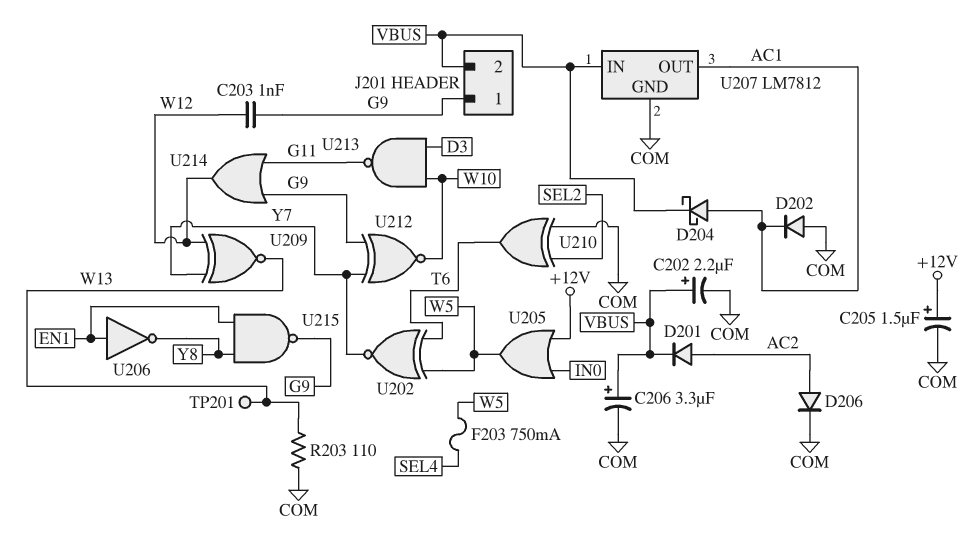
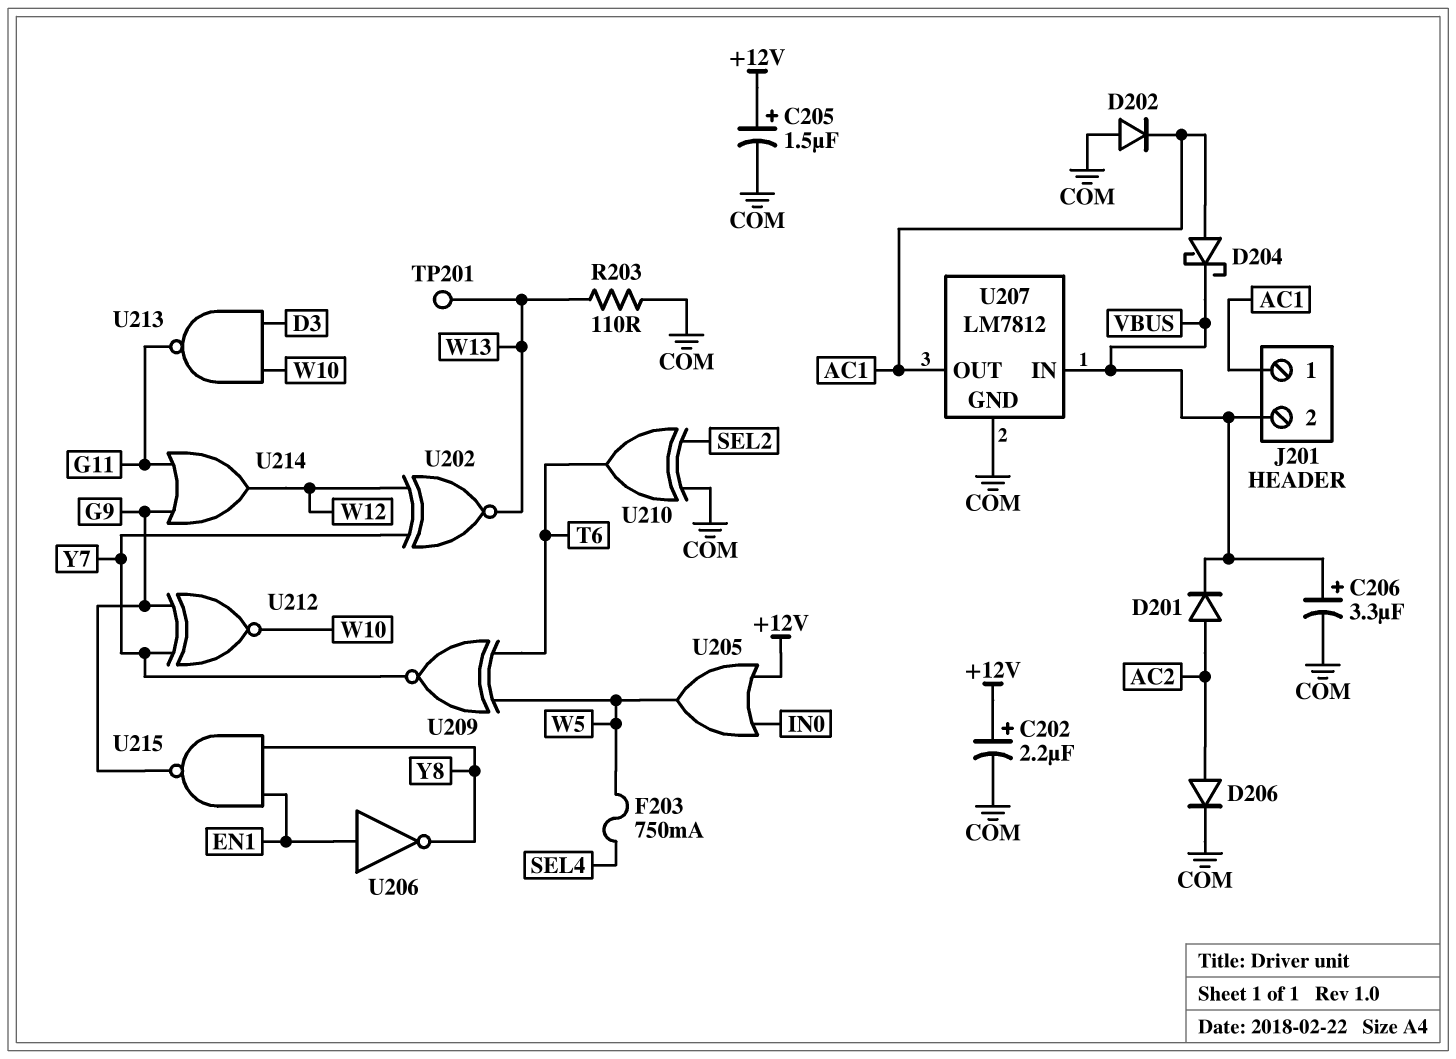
C202: 2.2uF (plus VBUS, minus COM) -> 2.2uF (plus +12V, minus COM)
C203: 1nF (G9, W12) -> none
J201 pin 1: G9 -> AC1
U202: XNOR (in T6, in W5, out Y7) -> XNOR (in W12, in Y7, out W13)
U209: XNOR (in W12, in Y7, out W13) -> XNOR (in T6, in W5, out Y7)

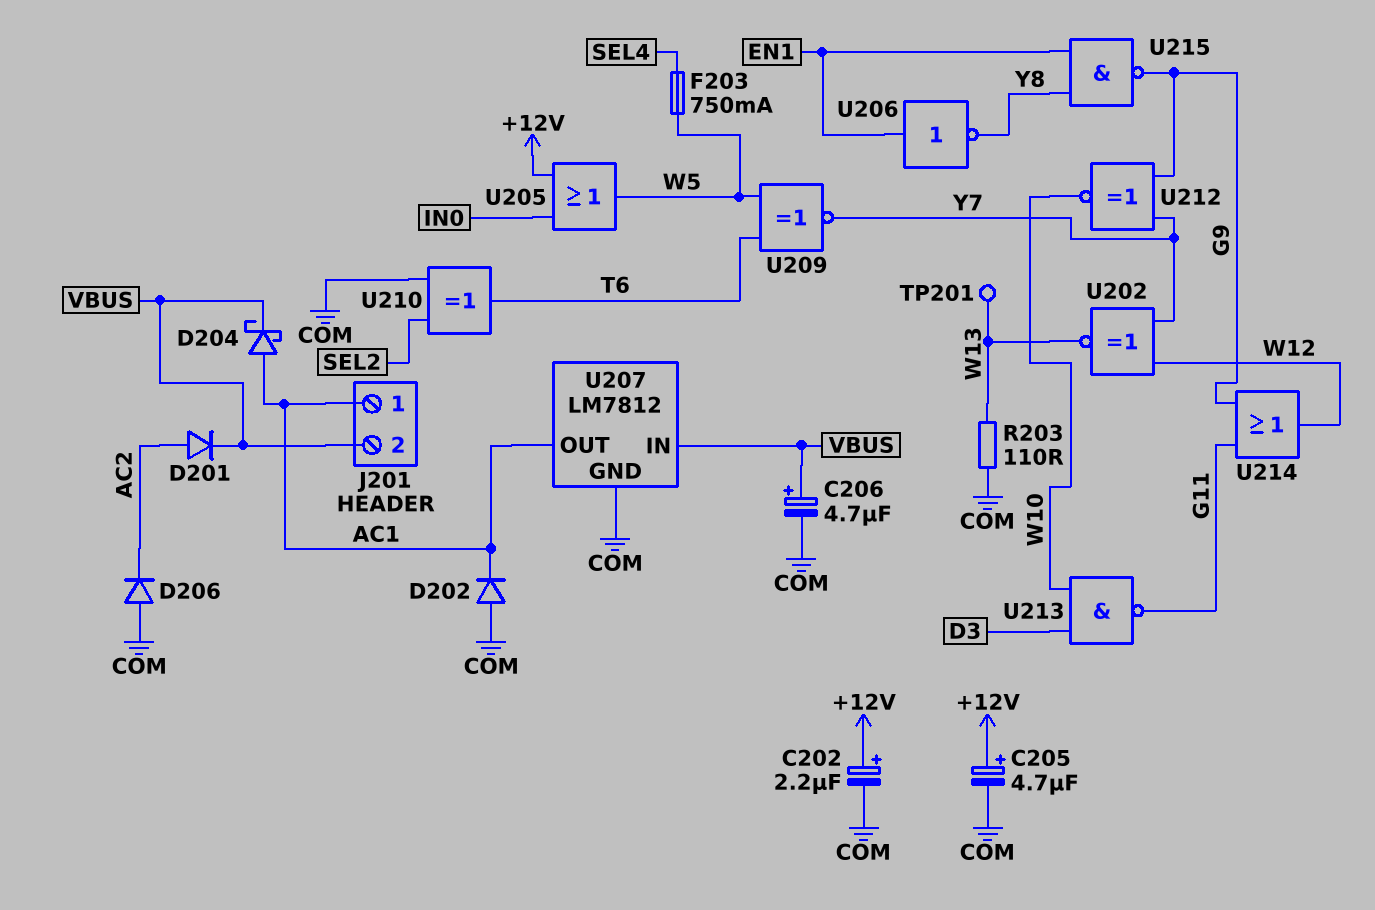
C205: 1.5uF (plus +12V, minus COM) -> 4.7uF (plus +12V, minus COM)
C206: 3.3uF (plus VBUS, minus COM) -> 4.7uF (plus VBUS, minus COM)
D206: diode (A AC2, K COM) -> diode (A COM, K AC2)

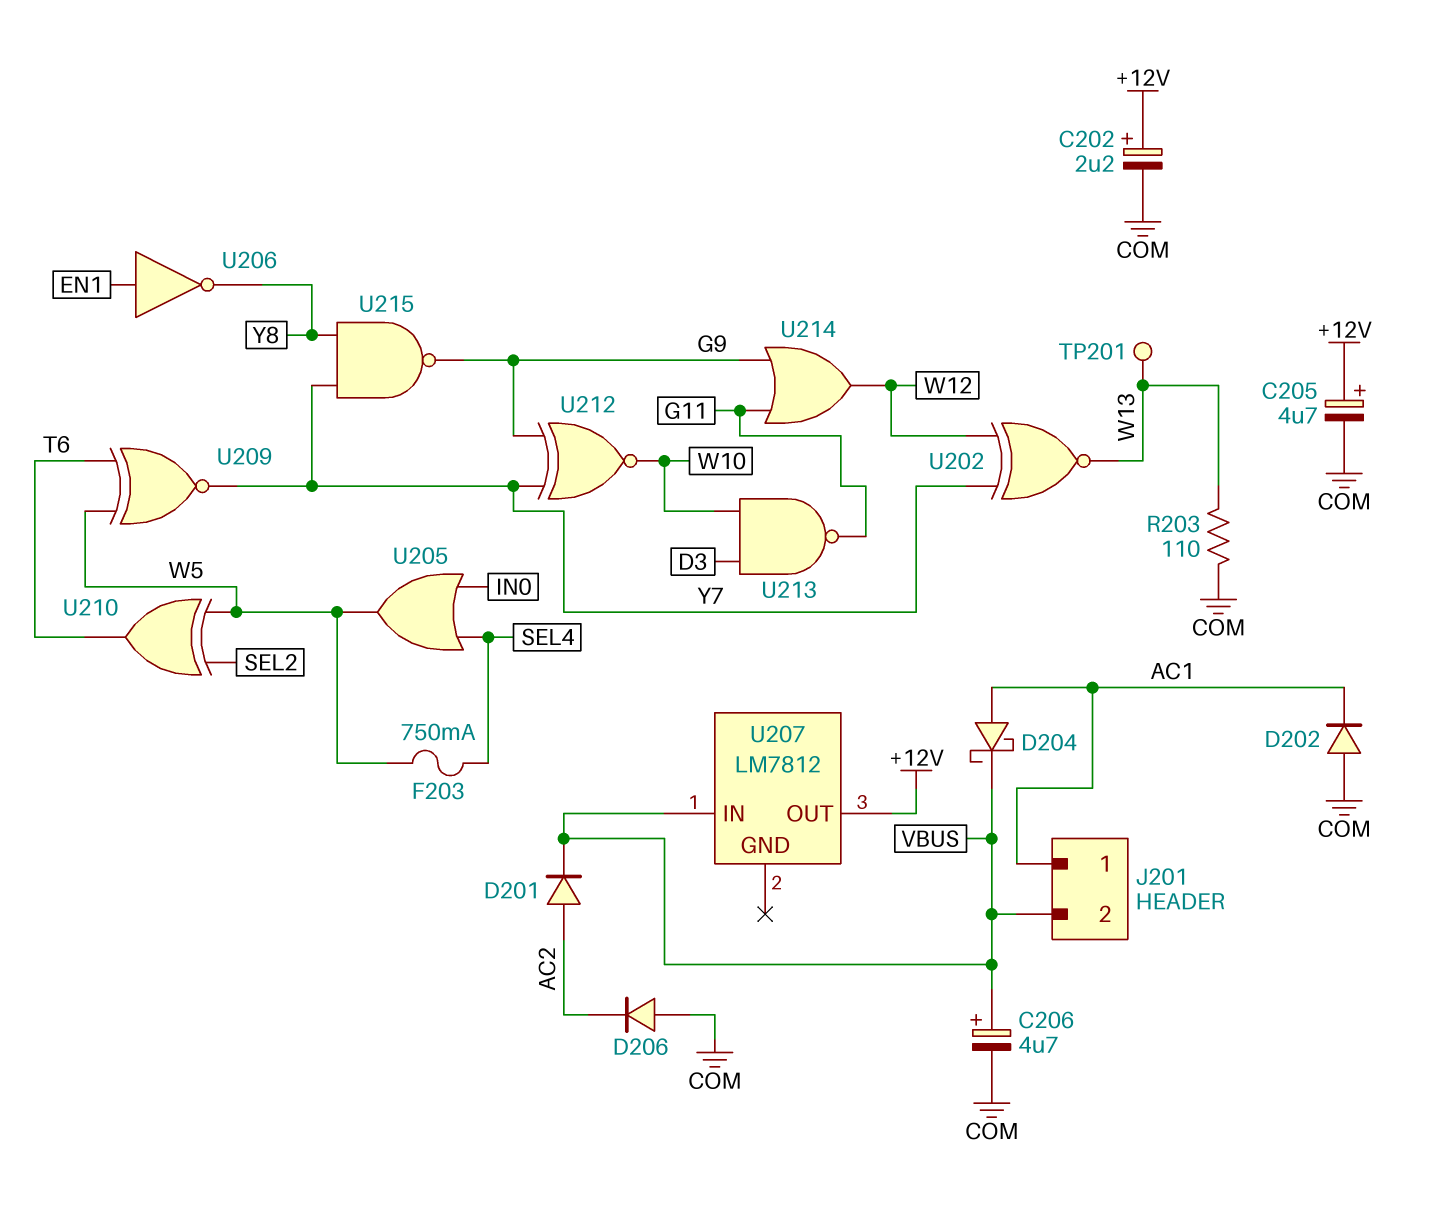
U205: OR (in +12V, in IN0, out W5) -> OR (in IN0, in SEL4, out W5)
U207 pin GND: COM -> none
U207 pin OUT: AC1 -> +12V
U210: XOR (in COM, in SEL2, out T6) -> XOR (in SEL2, in W5, out T6)
U215: NAND (in EN1, in Y8, out G9) -> NAND (in Y7, in Y8, out G9)

